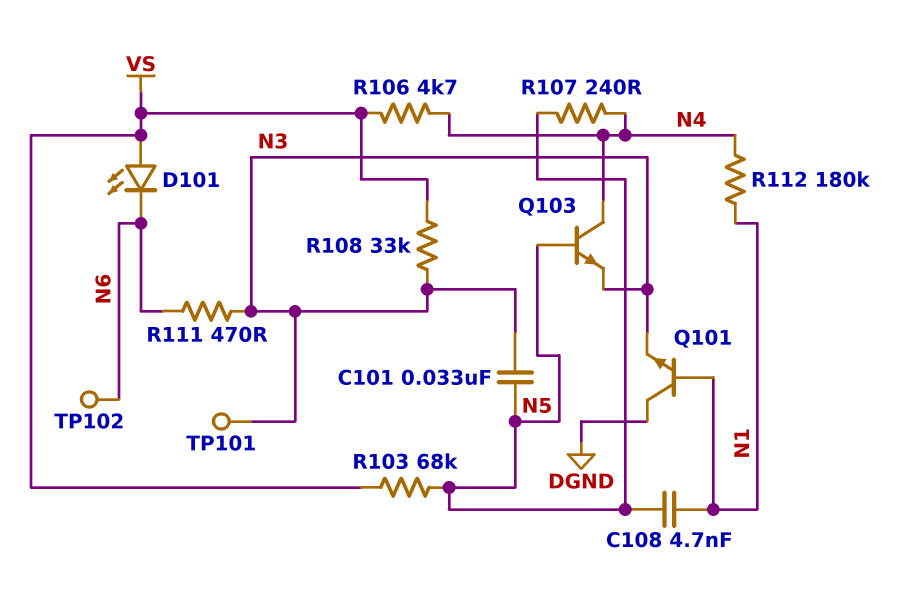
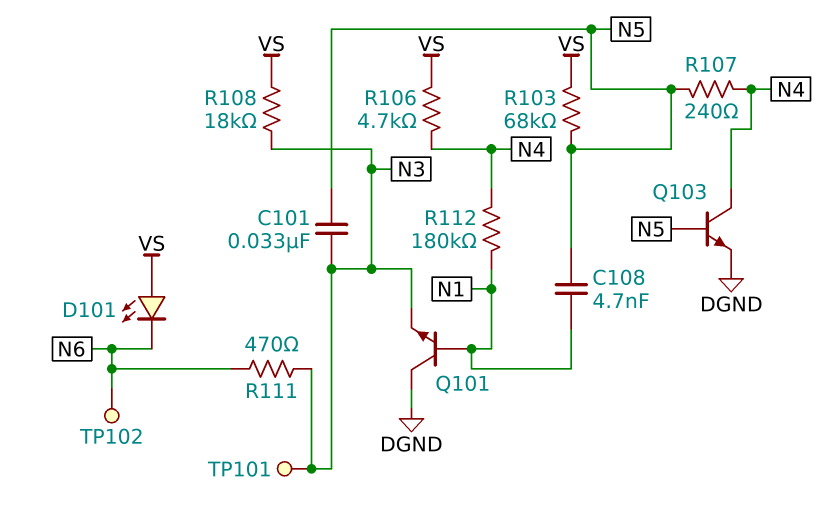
Q103: NPN (B N5, C N4, E N3) -> NPN (B N5, C N4, E DGND)
R108: 33k (N3, VS) -> 18k (N3, VS)

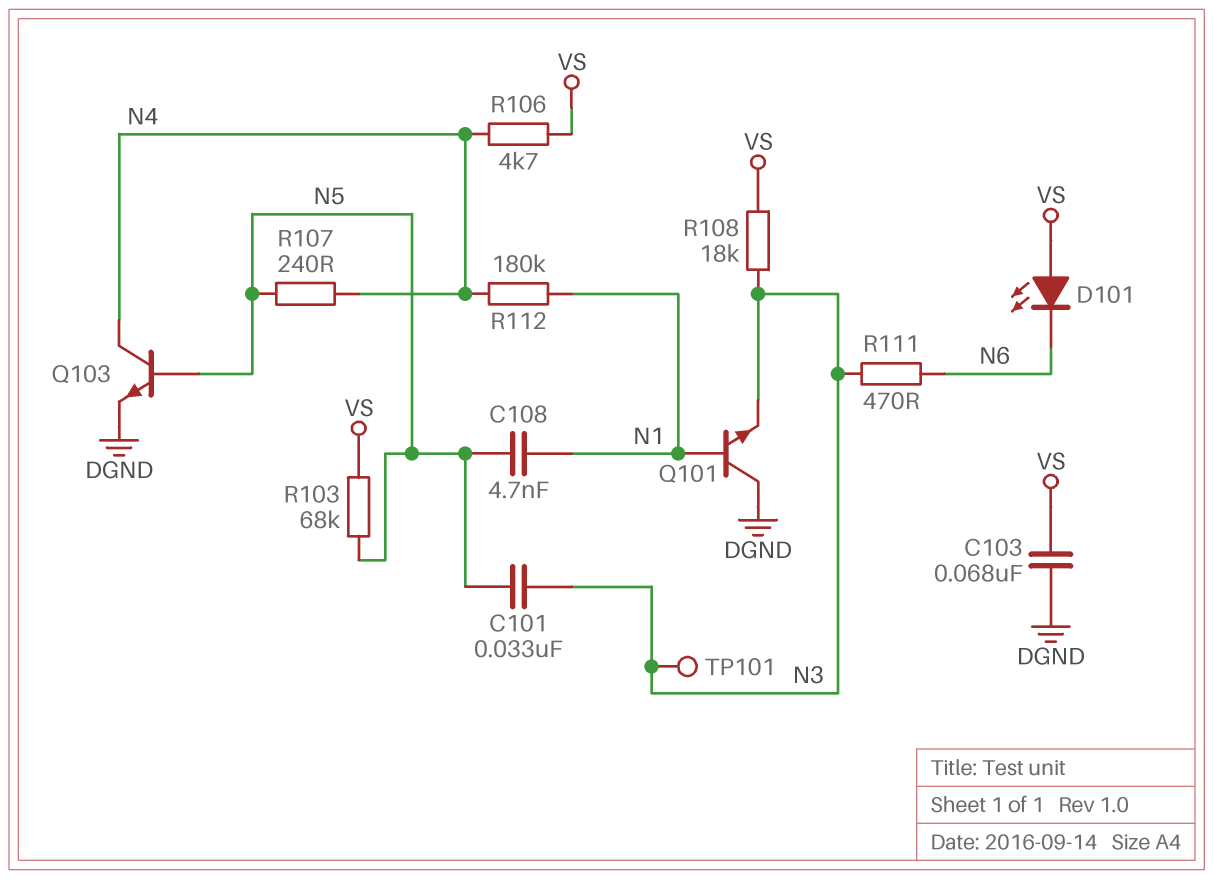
C103: none -> 68nF (DGND, VS)
TP102: test point (N6) -> none

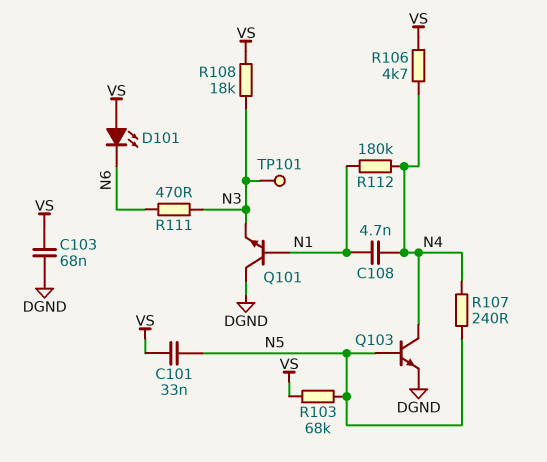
C101: 33nF (N3, N5) -> 33nF (N5, VS)
C108: 4.7nF (N1, N5) -> 4.7nF (N1, N4)

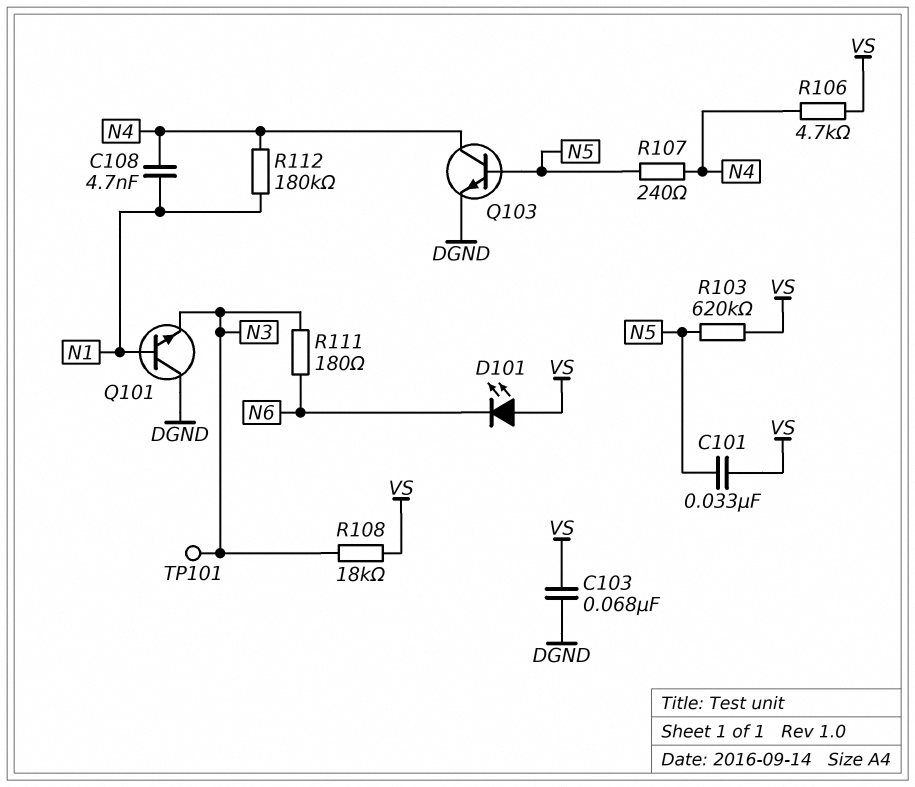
R103: 68k (N5, VS) -> 620k (N5, VS)
R111: 470 (N3, N6) -> 180 (N3, N6)

